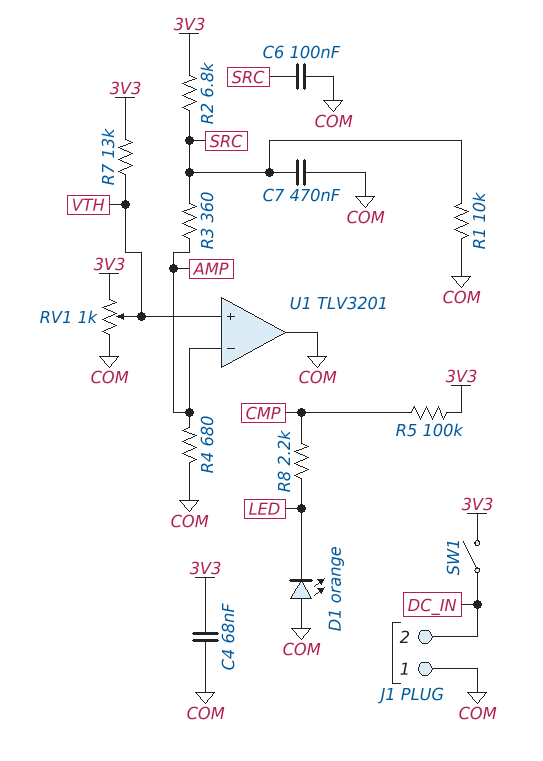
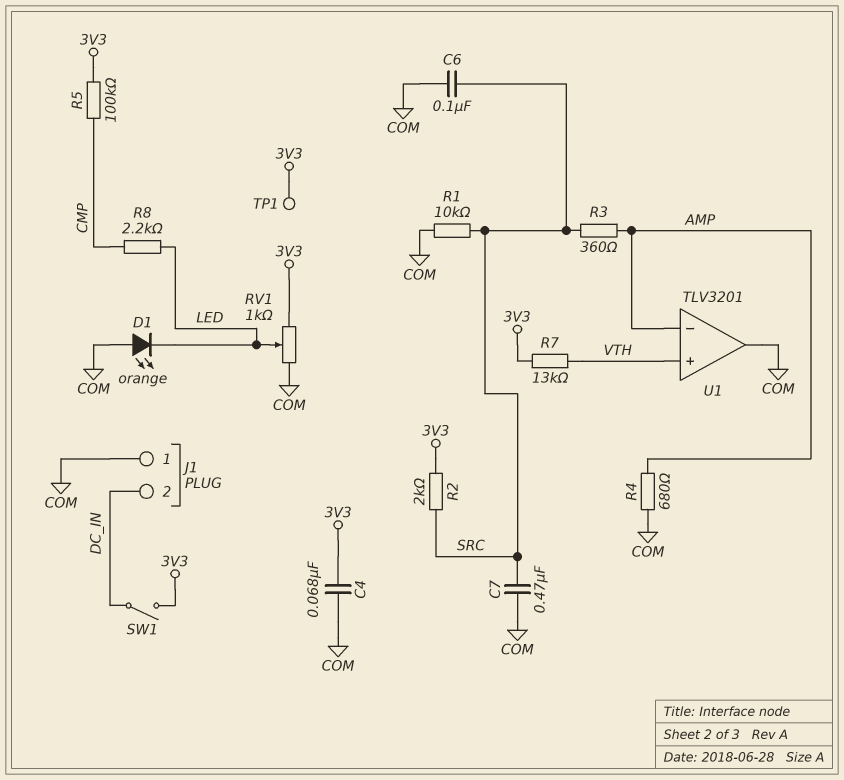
R2: 6.8k (3V3, SRC) -> 2k (3V3, SRC)
RV1: 1k (3V3, COM, wiper VTH) -> 1k (3V3, COM, wiper LED)
TP1: none -> test point (3V3)

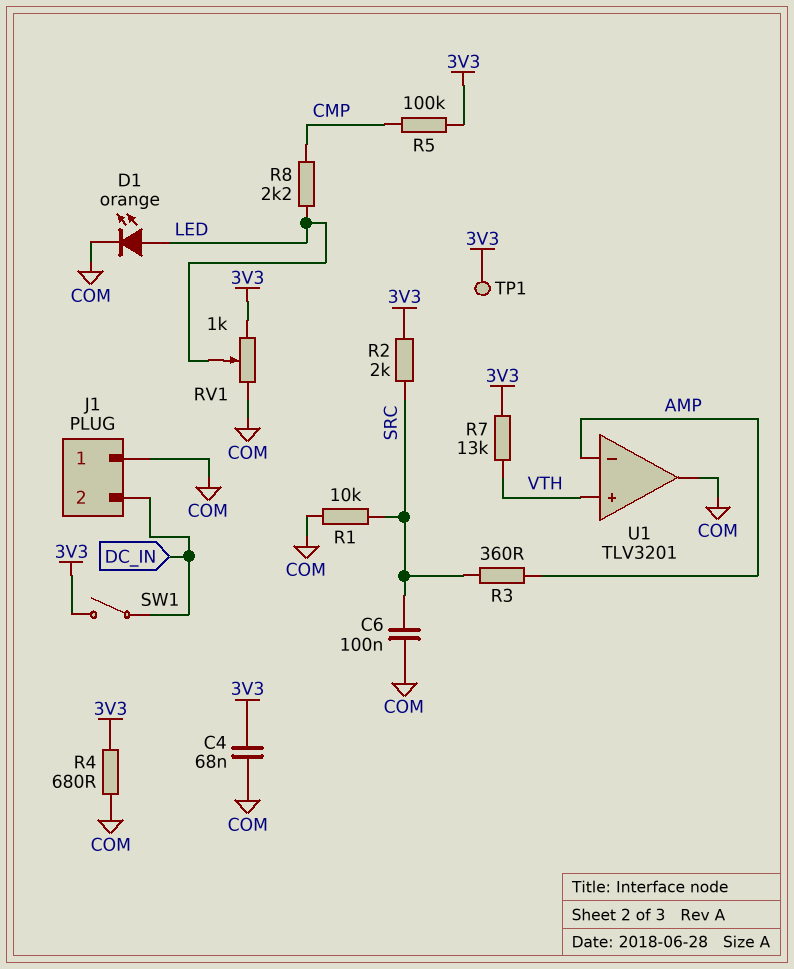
C7: 470nF (COM, SRC) -> none
D1: LED orange (A COM, K LED) -> LED orange (A LED, K COM)
R4: 680 (AMP, COM) -> 680 (3V3, COM)

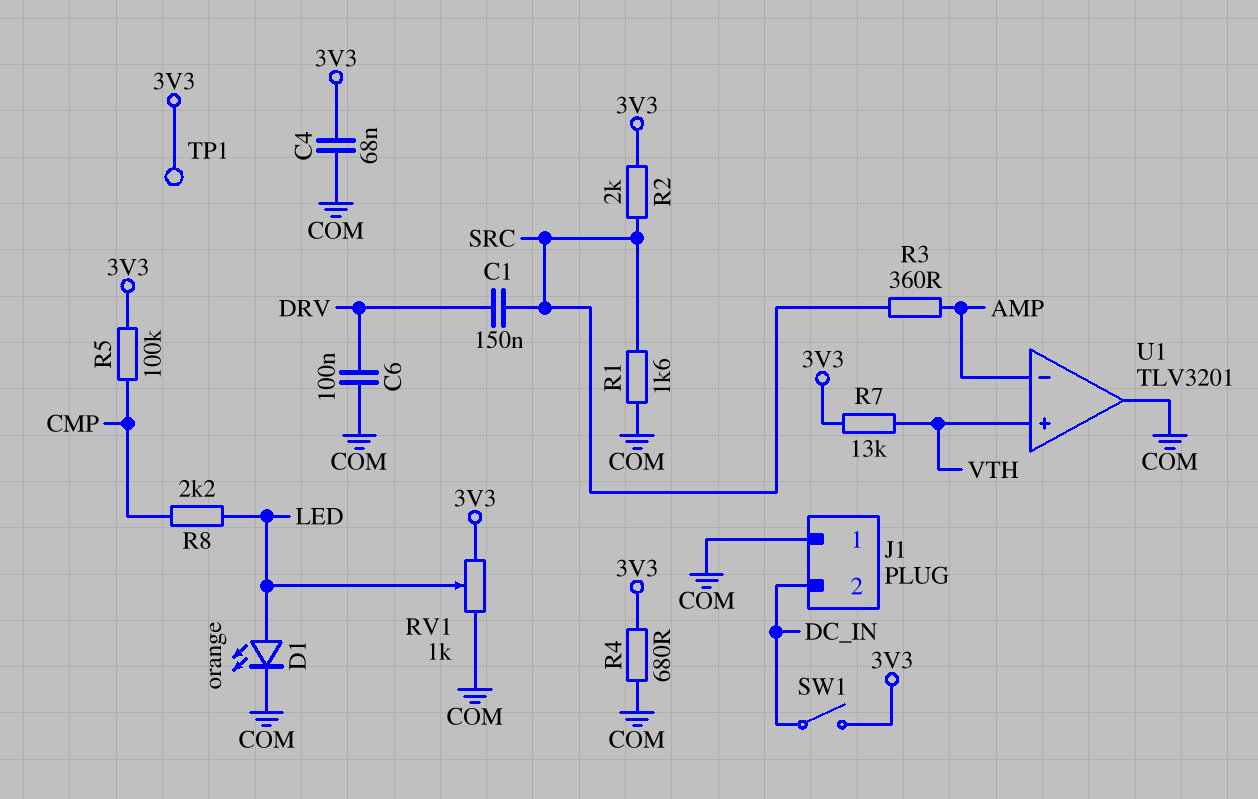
C1: none -> 150nF (DRV, SRC)
C6: 100nF (COM, SRC) -> 100nF (COM, DRV)
R1: 10k (COM, SRC) -> 1.6k (COM, SRC)

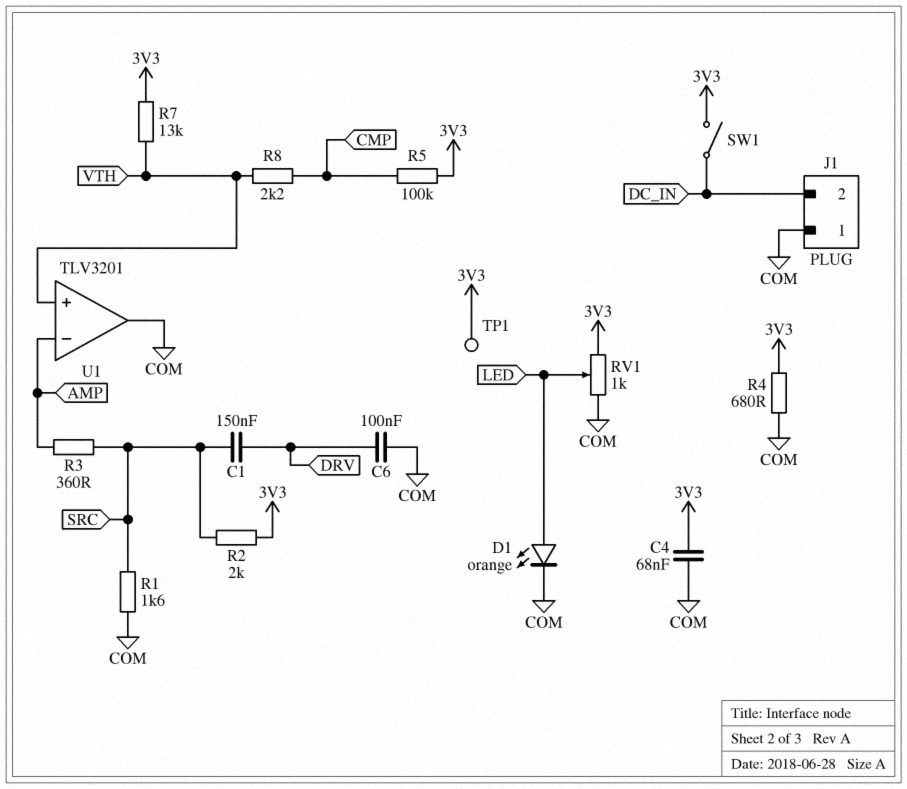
R8: 2.2k (CMP, LED) -> 2.2k (CMP, VTH)

